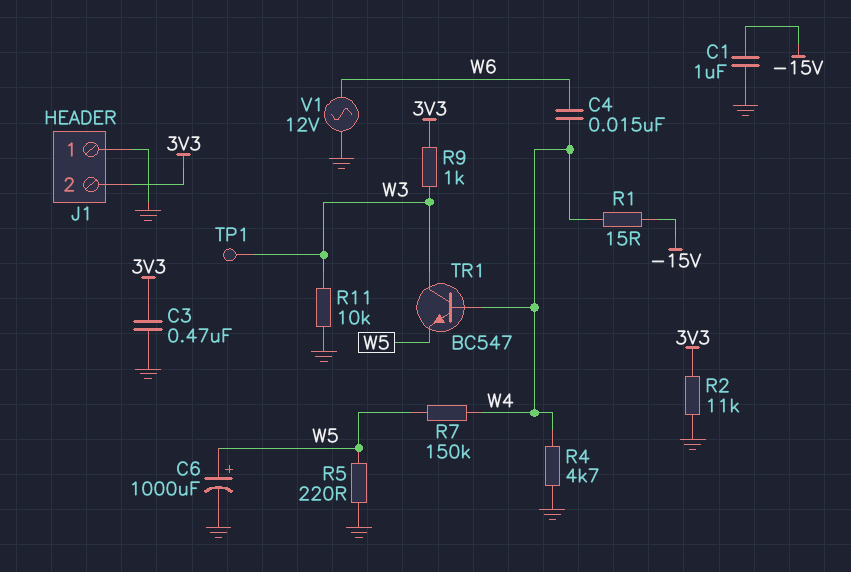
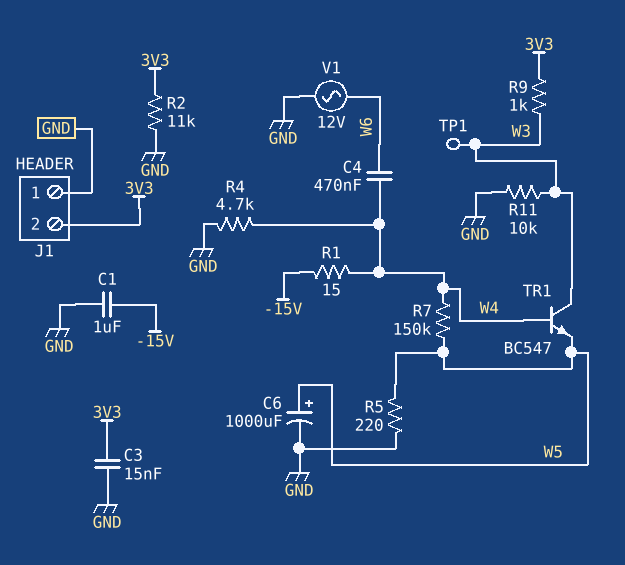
C3: 470nF (3V3, GND) -> 15nF (3V3, GND)
C4: 15nF (W4, W6) -> 470nF (W4, W6)

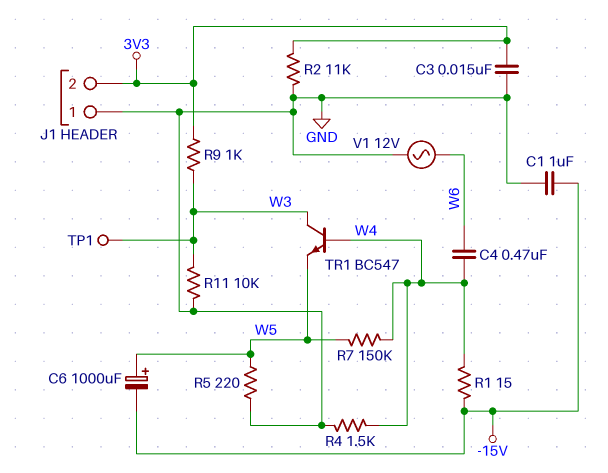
C6: 1000uF (plus W5, minus GND) -> 1000uF (plus W5, minus -15V)
R4: 4.7k (GND, W4) -> 1.5k (GND, W4)

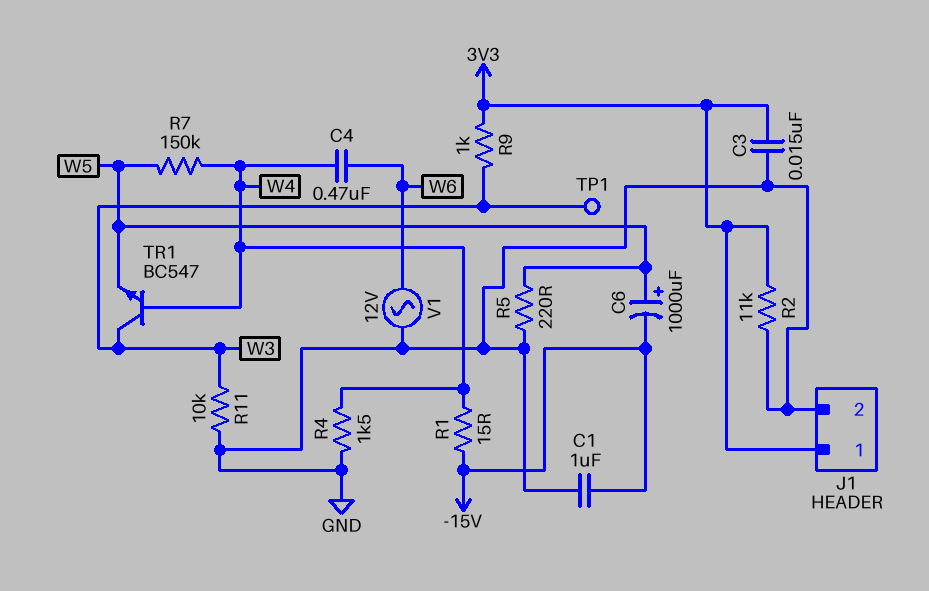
J1 pin 1: GND -> 3V3
J1 pin 2: 3V3 -> GND

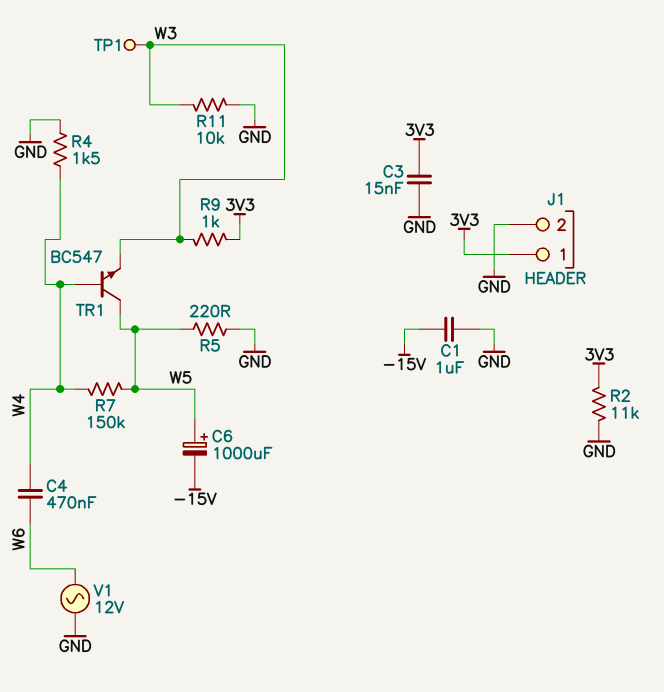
R1: 15 (-15V, W4) -> none
TR1: NPN BC547 (B W4, C W3, E W5) -> NPN BC547 (B W4, C W5, E W3)

